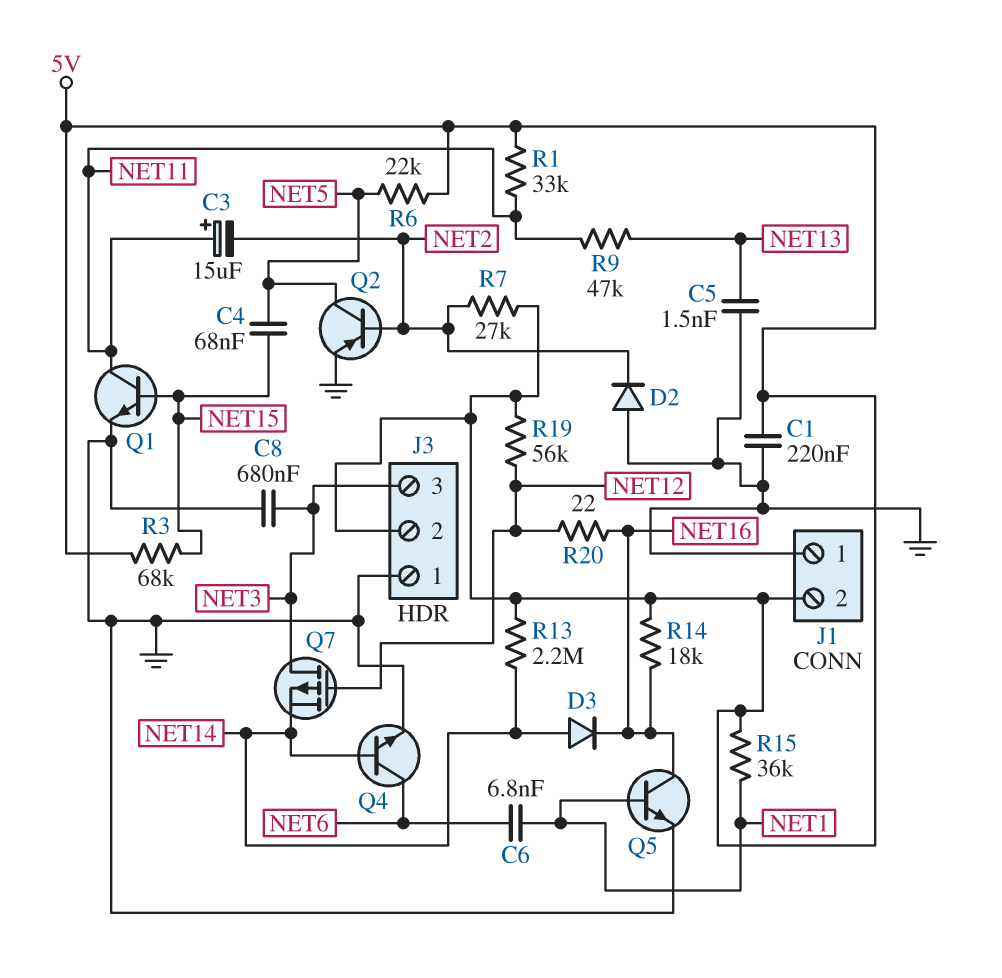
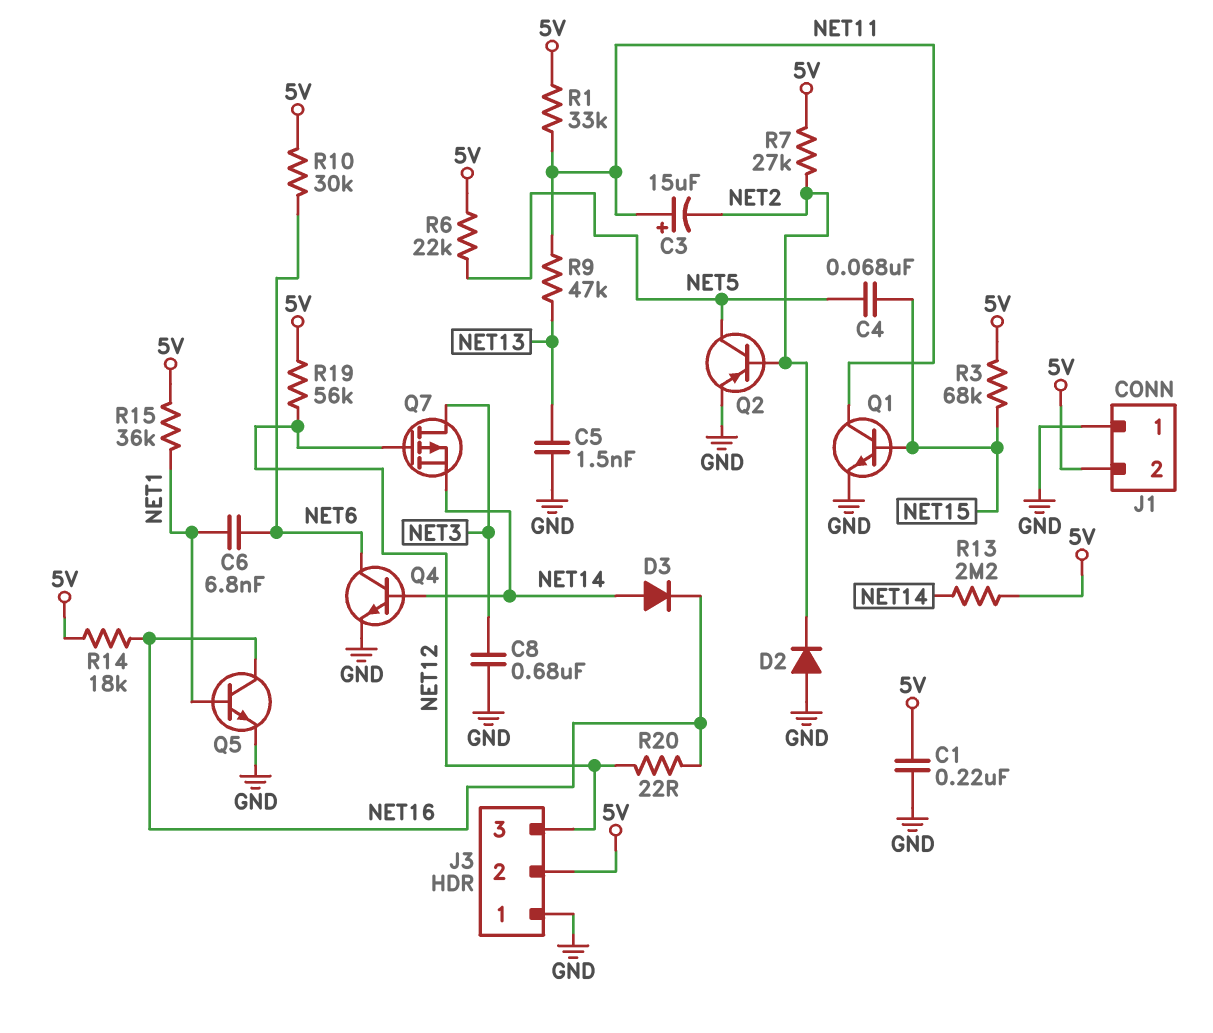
J3 pin 3: NET3 -> NET12
R10: none -> 30k (5V, NET6)

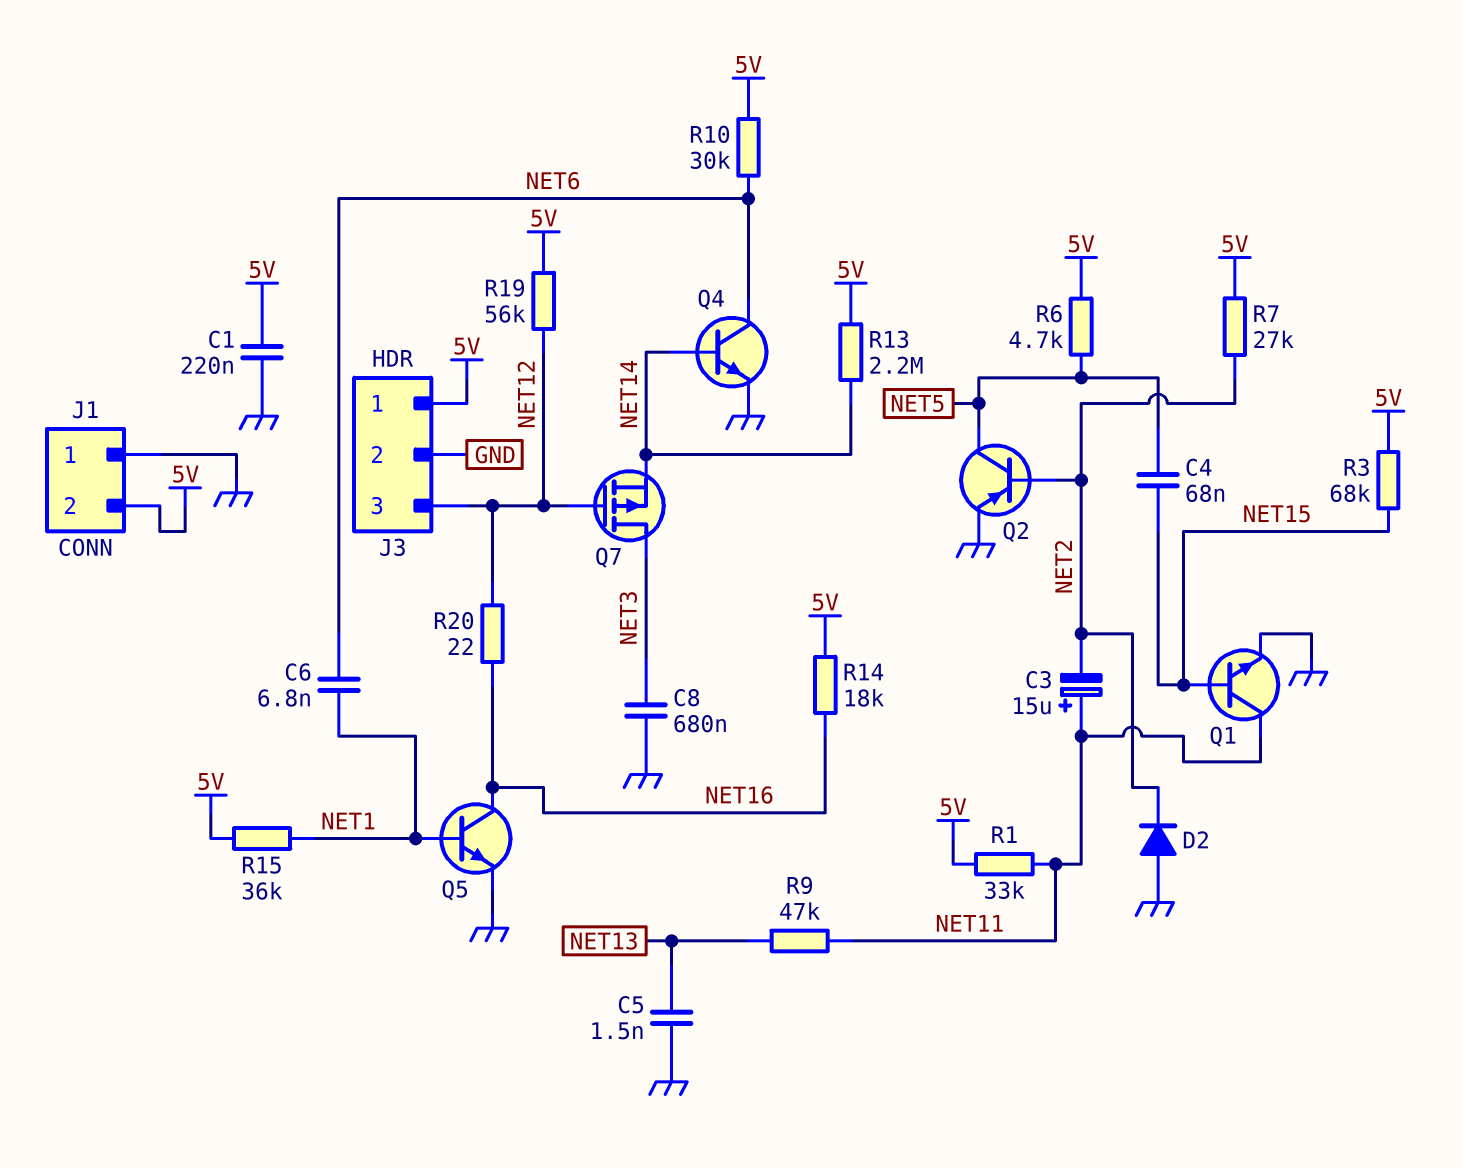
D3: diode (A NET14, K NET16) -> none
J3 pin 1: GND -> 5V
J3 pin 2: 5V -> GND
R6: 22k (5V, NET5) -> 4.7k (5V, NET5)

